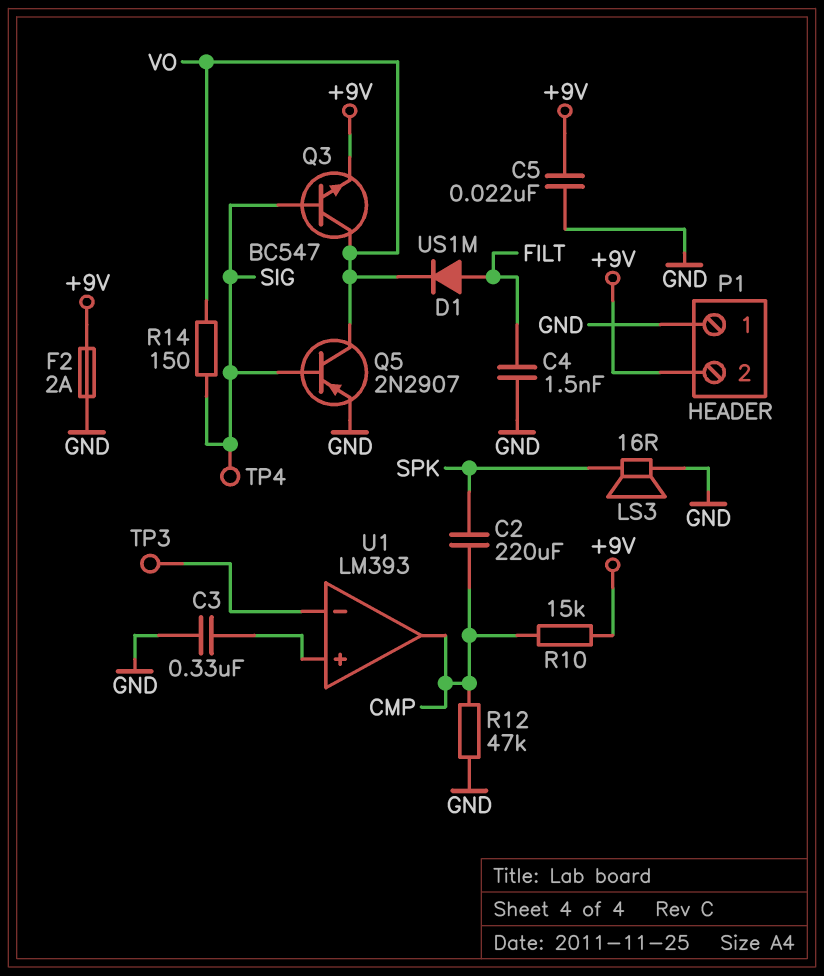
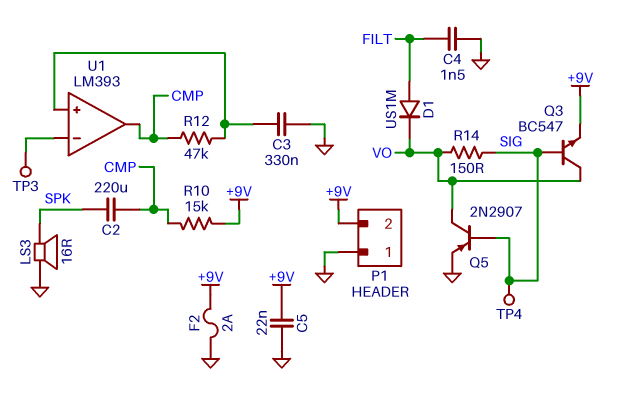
R12: 47k (CMP, GND) -> 47k (CMP, U1/in+)

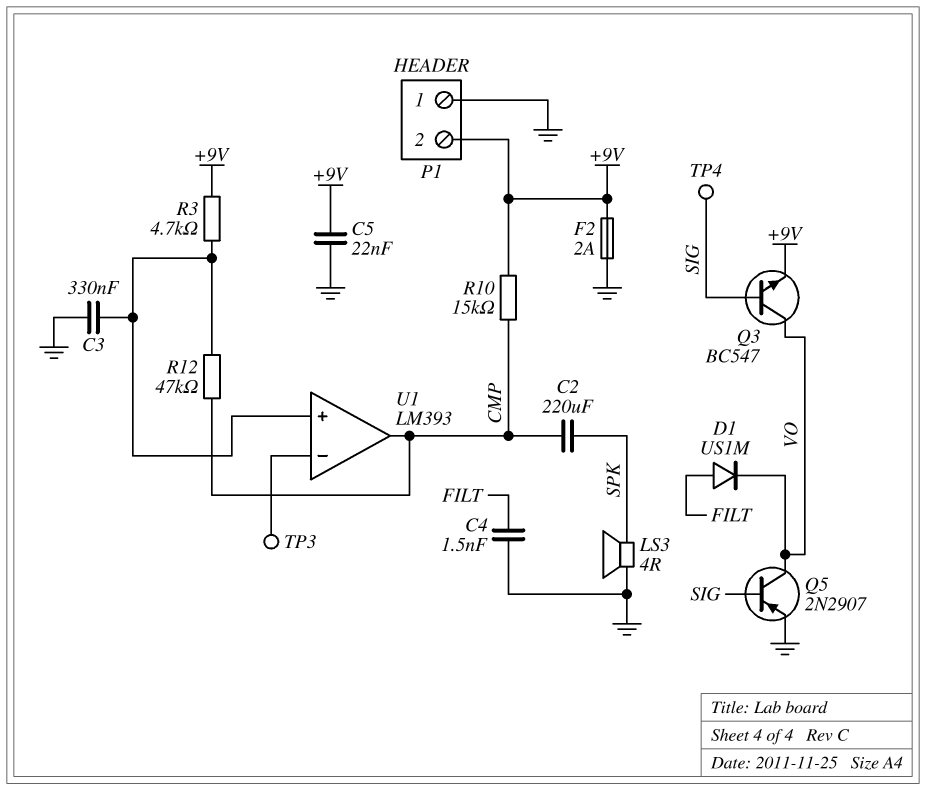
LS3: speaker 16R (GND, SPK) -> speaker 4R (GND, SPK)
R3: none -> 4.7k (+9V, U1/in+)
R14: 150 (SIG, VO) -> none

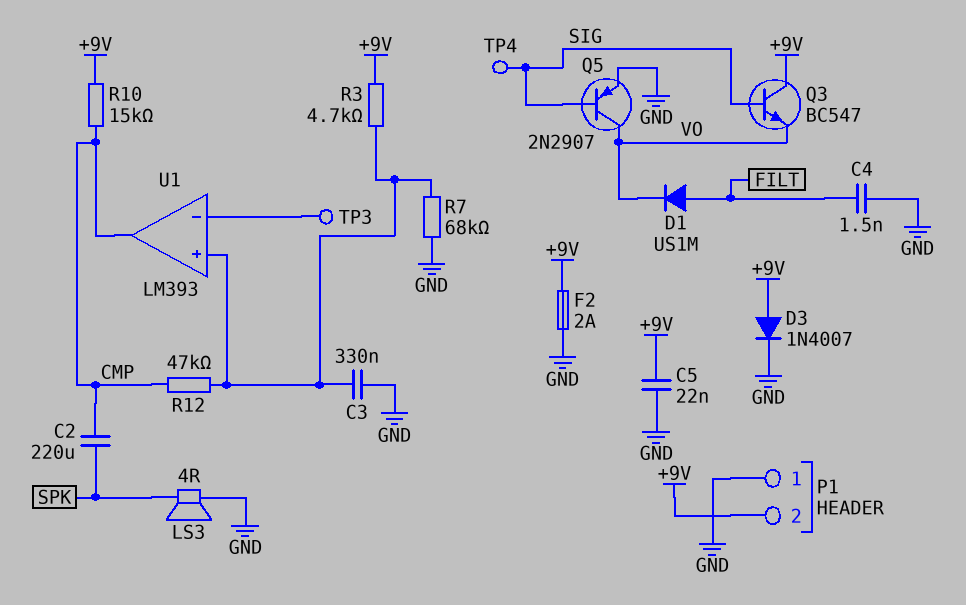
D3: none -> diode 1N4007 (A +9V, K GND)
Q3: NPN BC547 (B SIG, C VO, E +9V) -> NPN BC547 (B SIG, C +9V, E VO)
R7: none -> 68k (GND, U1/in+)

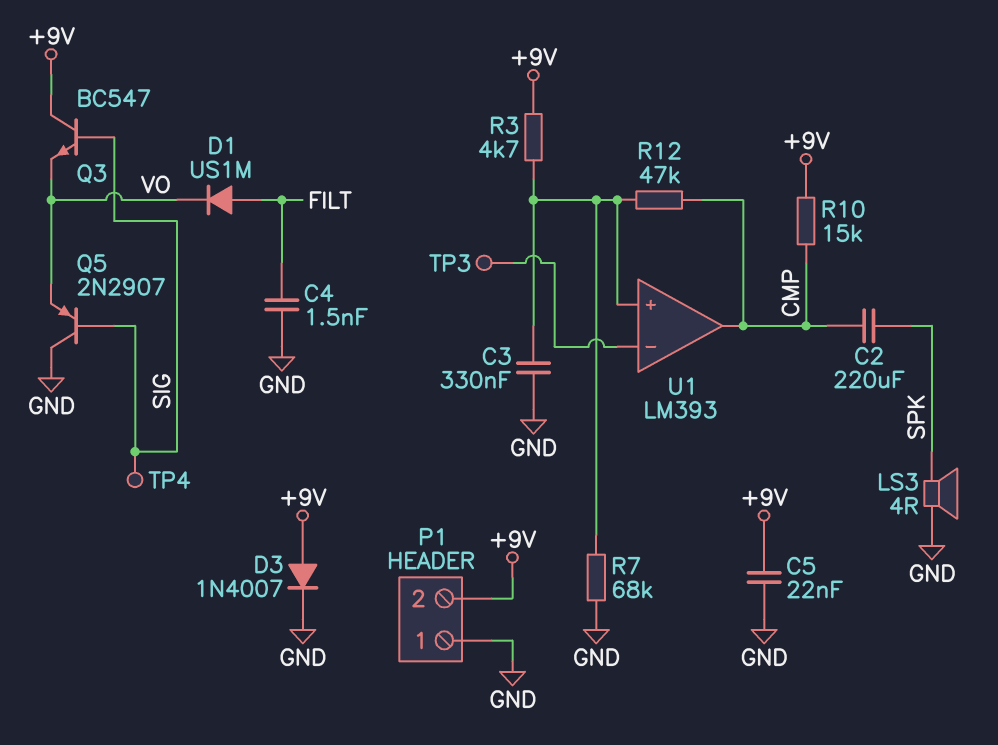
F2: 2A (+9V, GND) -> none
Q5: PNP 2N2907 (B SIG, C VO, E GND) -> PNP 2N2907 (B SIG, C GND, E VO)

